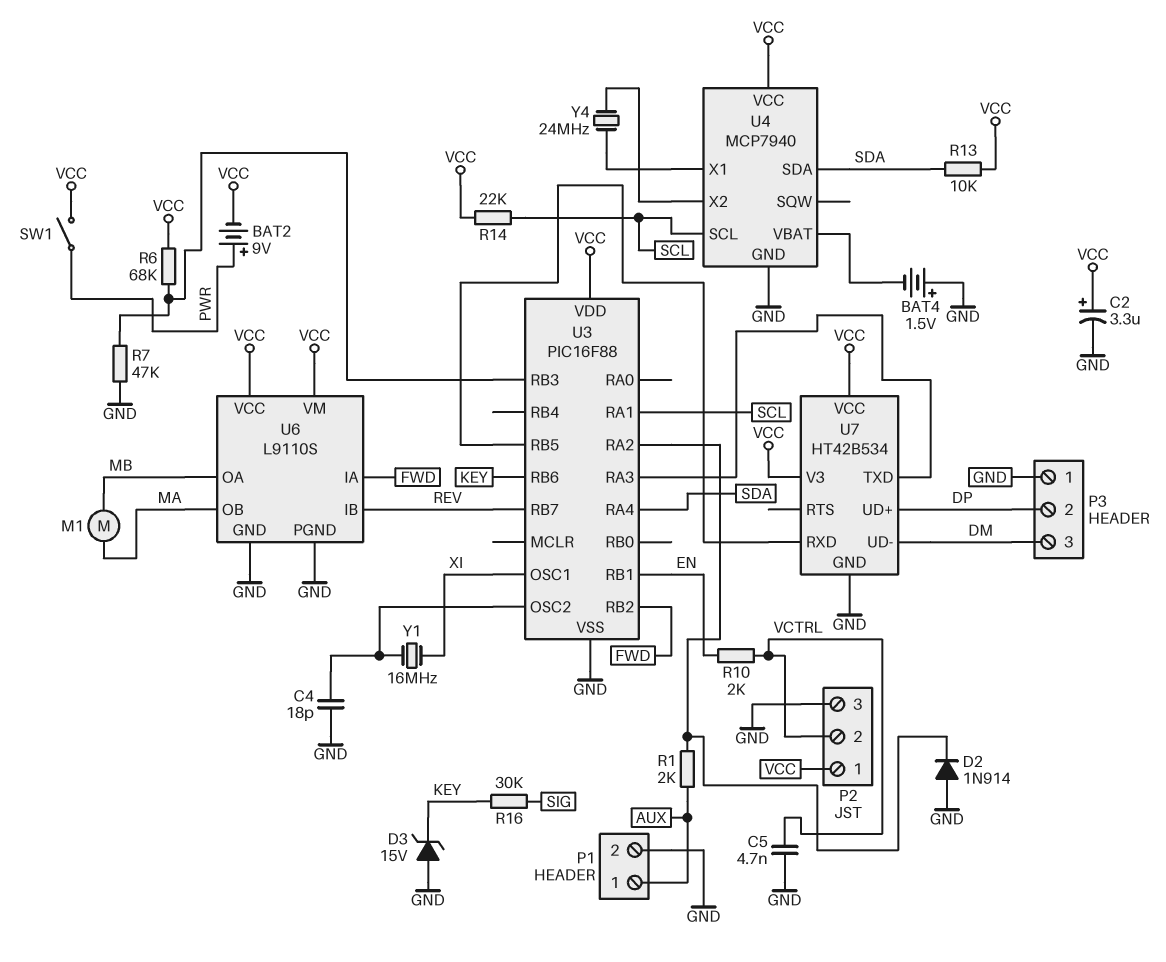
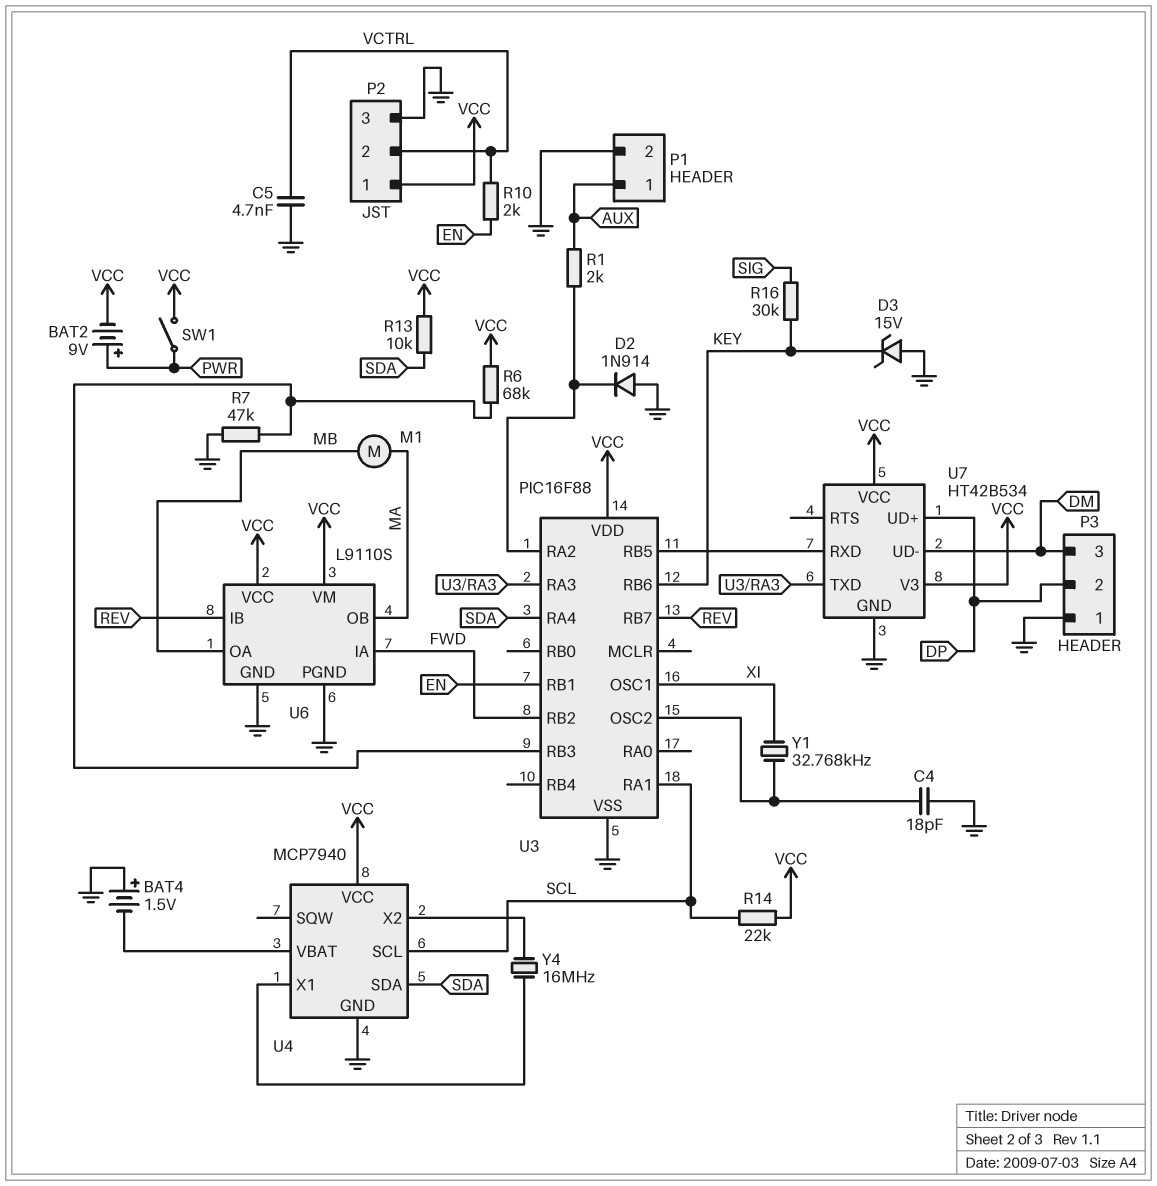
C2: 3.3uF (plus VCC, minus GND) -> none
Y1: 16MHz (U3/OSC2, XI) -> 32.768kHz (U3/OSC2, XI)
Y4: 24MHz (U4/X1, U4/X2) -> 16MHz (U4/X1, U4/X2)

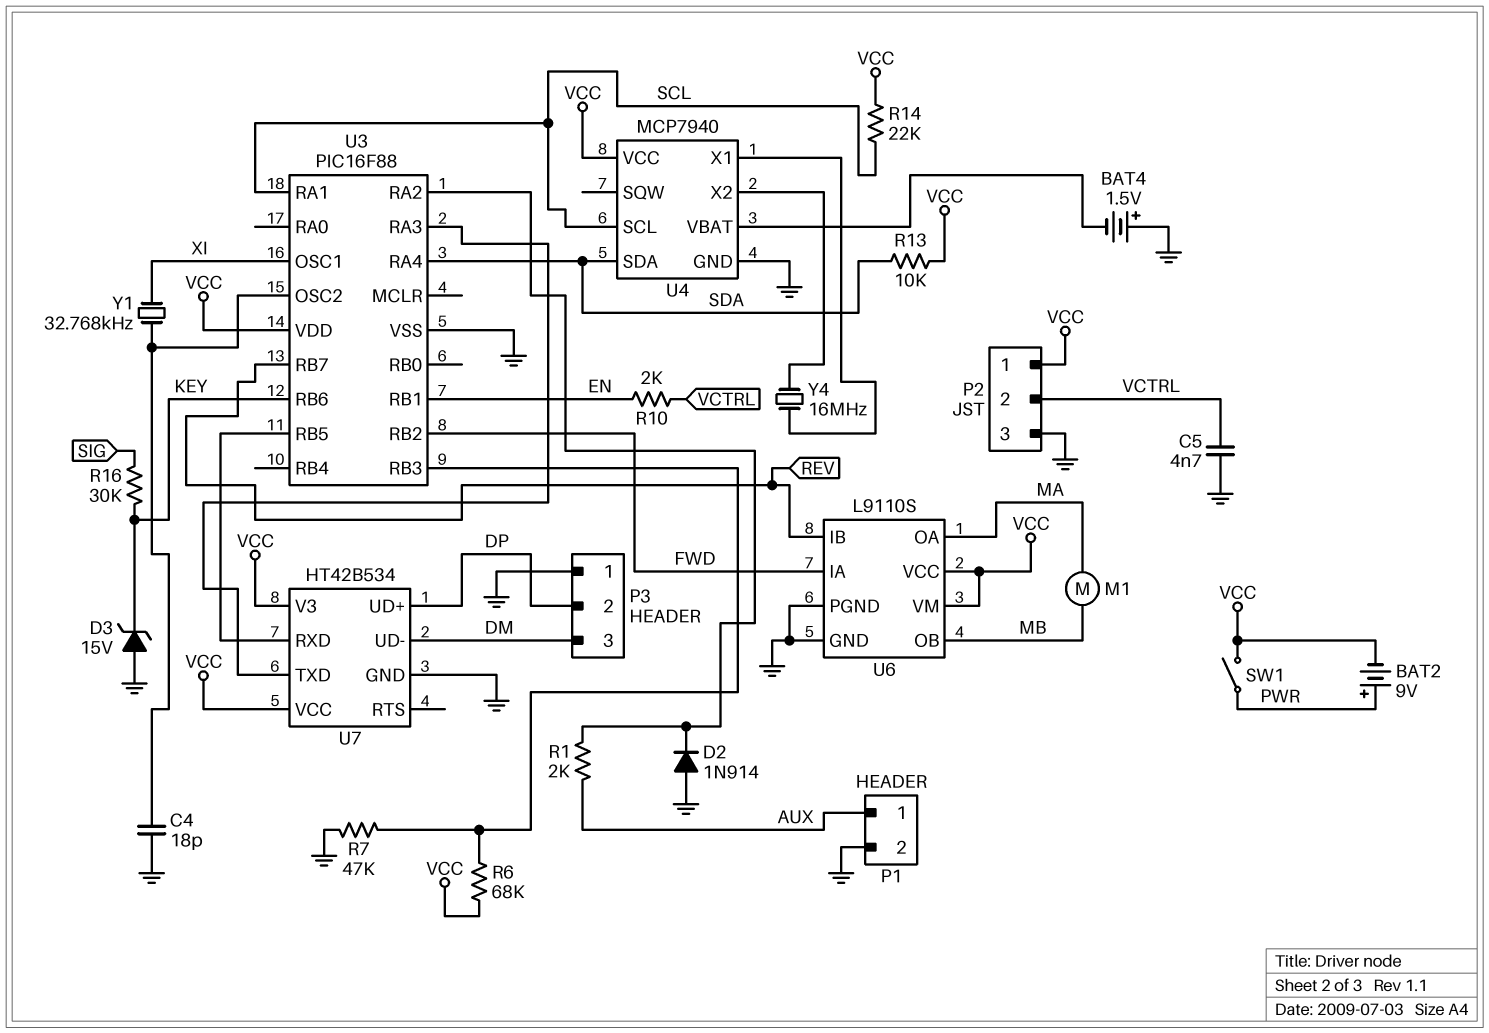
U6 pin OA: MB -> MA
U6 pin OB: MA -> MB

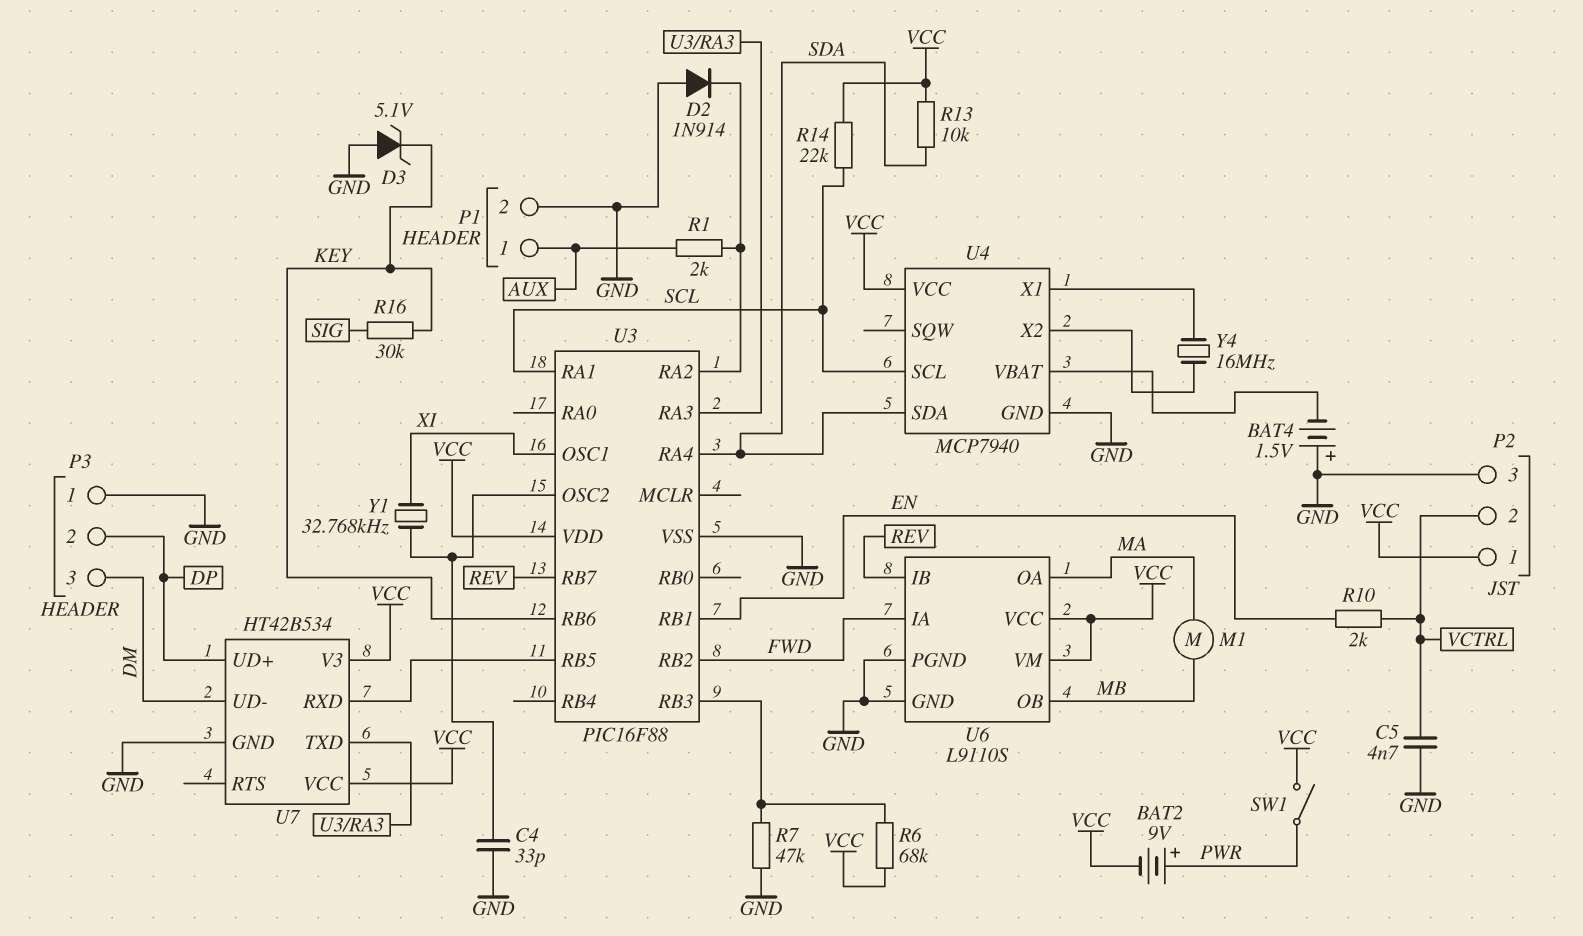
C4: 18pF (GND, U3/OSC2) -> 33pF (GND, U3/OSC2)
D3: zener 15V (A GND, K KEY) -> zener 5.1V (A GND, K KEY)

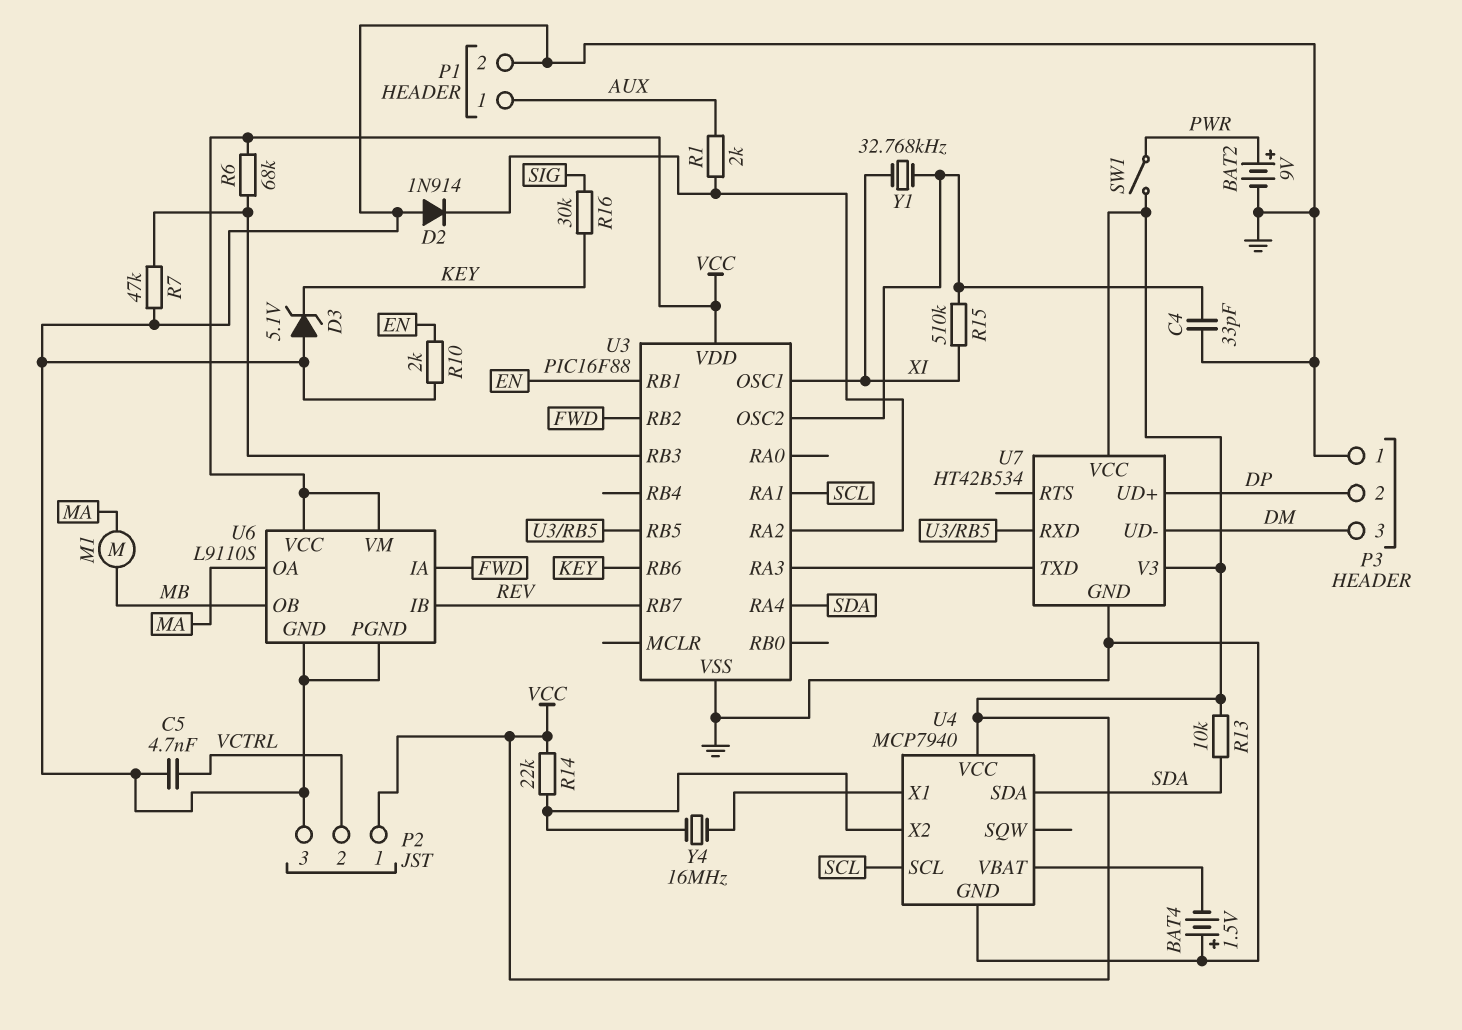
BAT2: 9V (plus PWR, minus VCC) -> 9V (plus PWR, minus GND)
R10: 2k (EN, VCTRL) -> 2k (EN, GND)
R14: 22k (SCL, VCC) -> 22k (U4/X2, VCC)
R15: none -> 510k (U3/OSC2, XI)

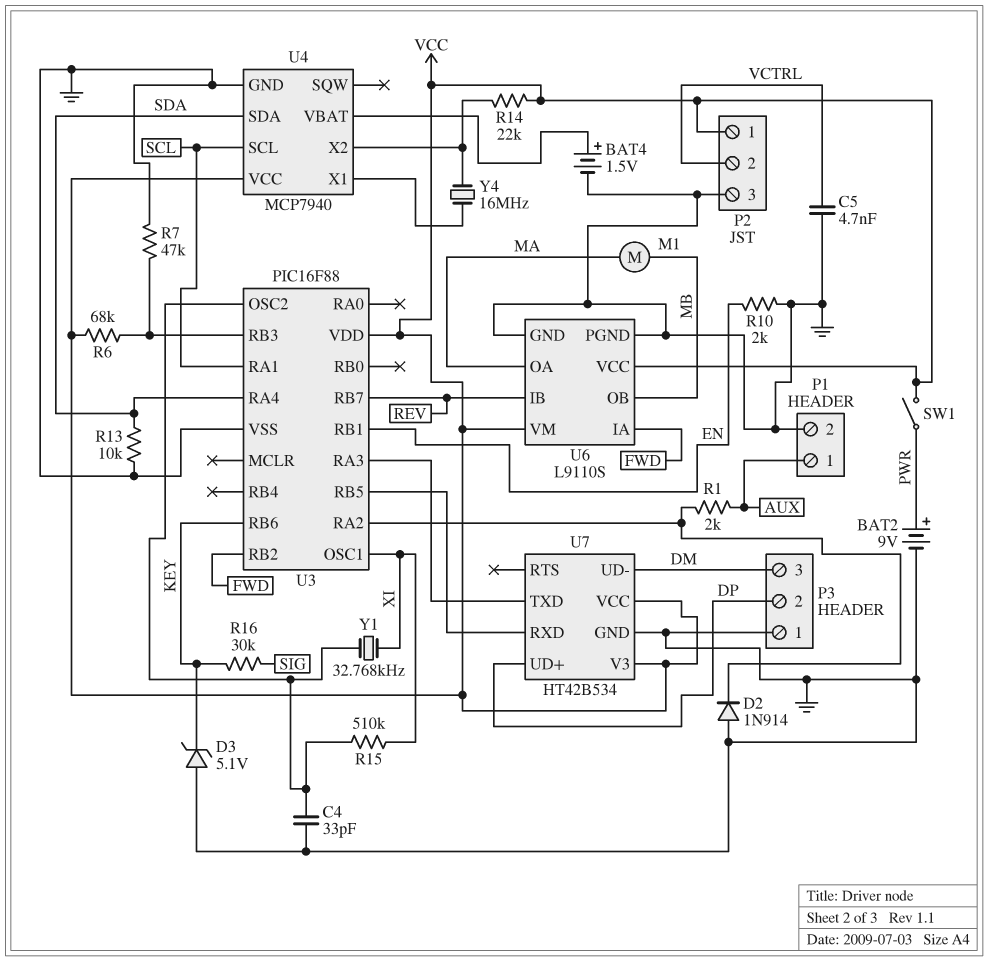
BAT4: 1.5V (plus GND, minus U4/VBAT) -> 1.5V (plus U4/VBAT, minus GND)
R13: 10k (SDA, VCC) -> 10k (GND, SDA)

